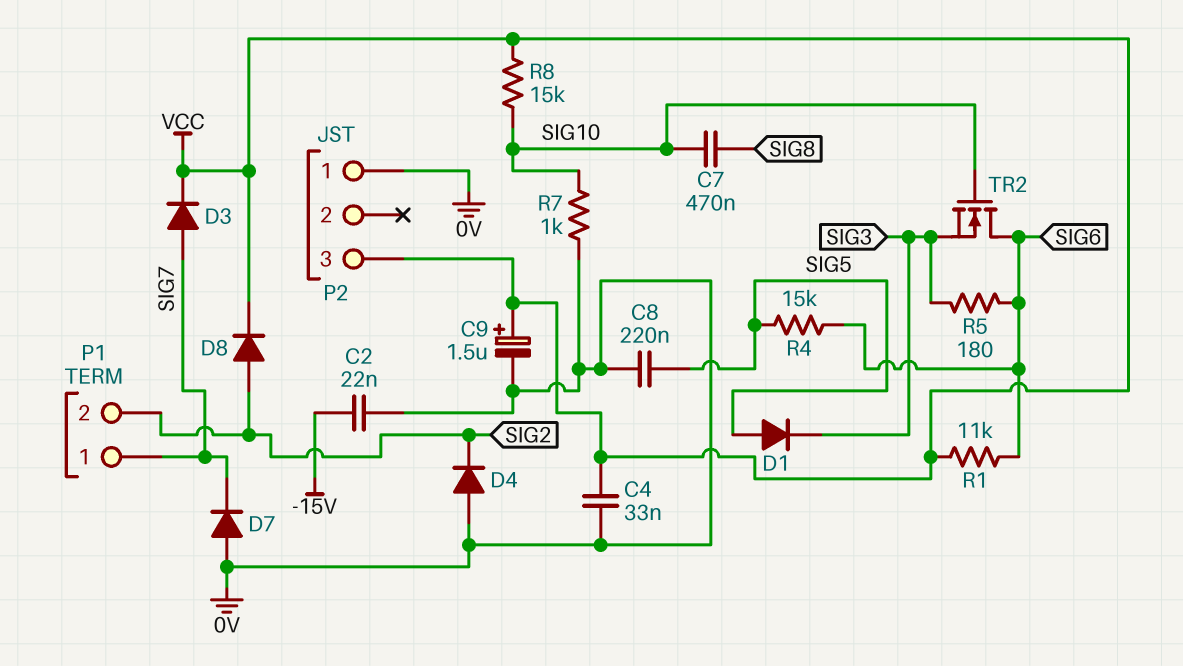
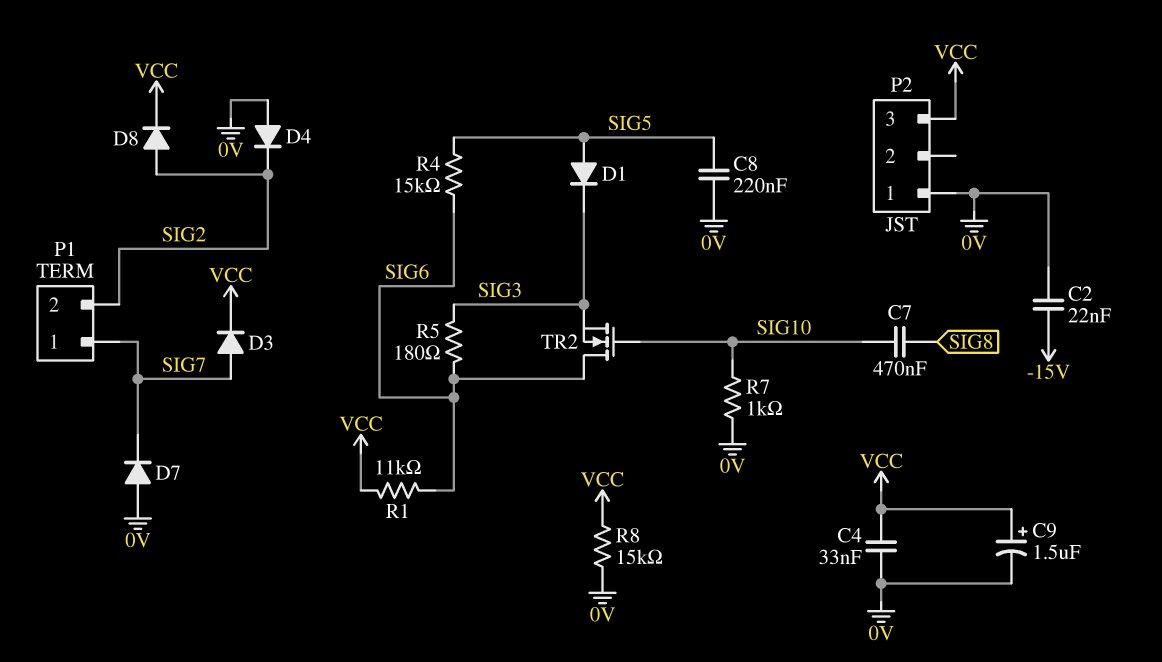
R8: 15k (SIG10, VCC) -> 15k (0V, VCC)

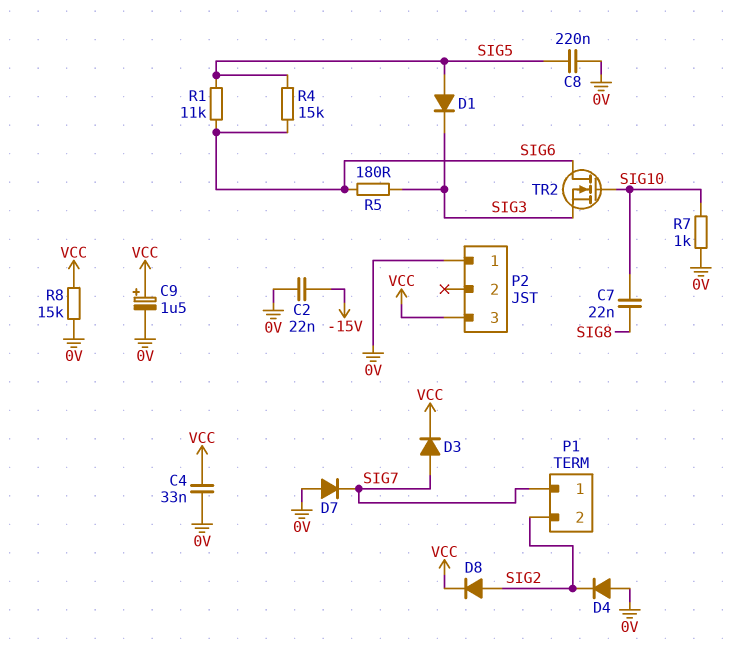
C7: 470nF (SIG8, SIG10) -> 22nF (SIG8, SIG10)
R1: 11k (SIG6, VCC) -> 11k (SIG5, SIG6)

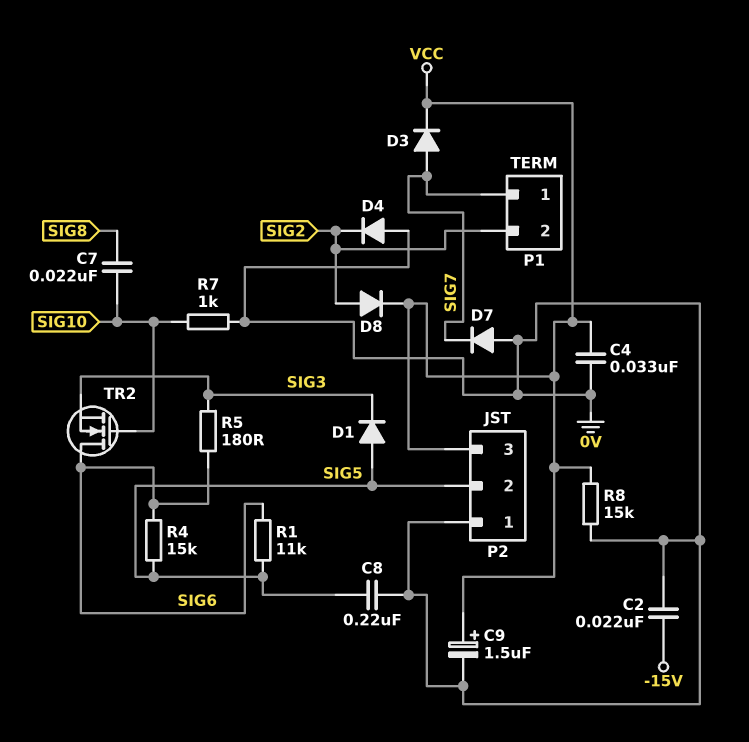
P2 pin 2: none -> SIG5

